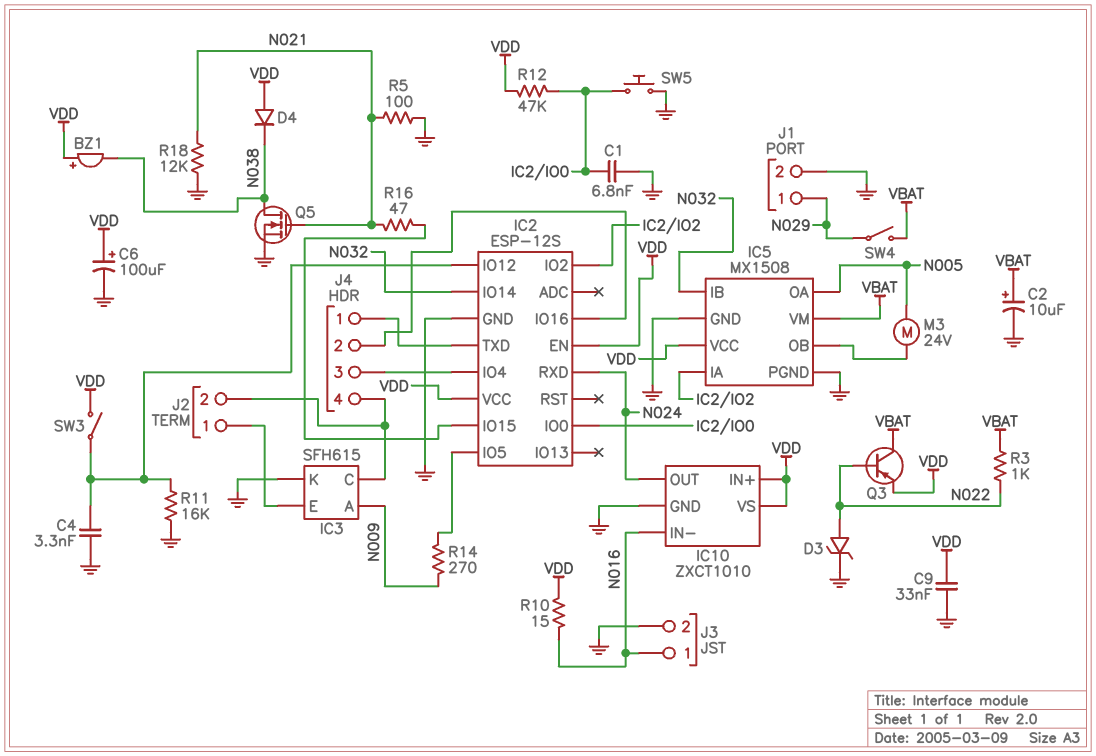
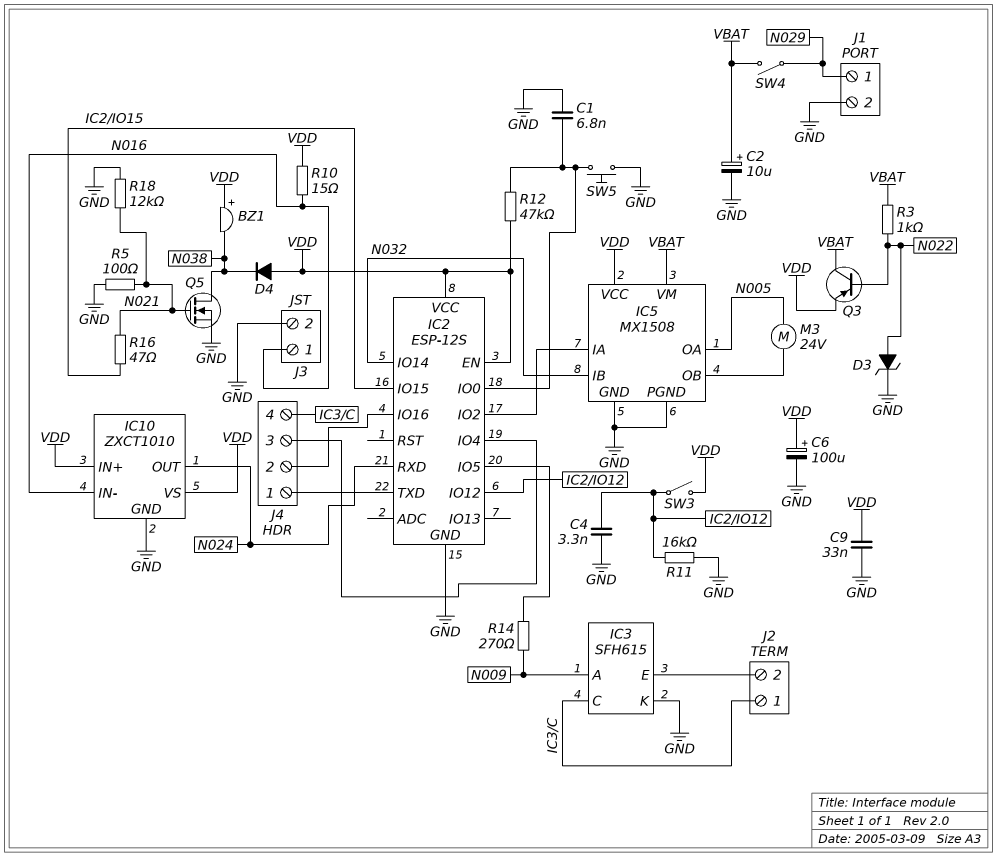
J2 pin 1: IC3/E -> IC3/C
J2 pin 2: IC3/C -> IC3/E

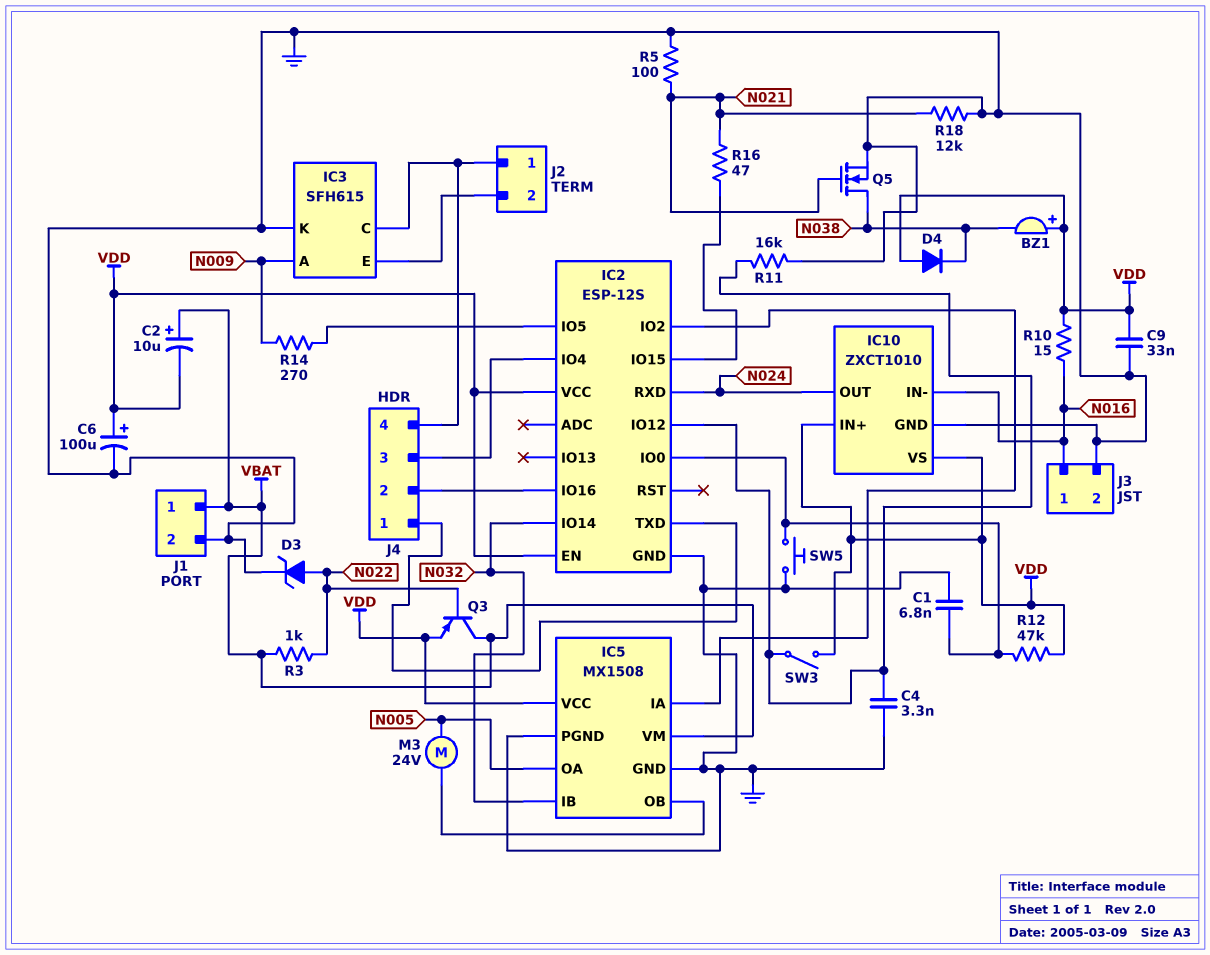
C2: 10uF (plus VBAT, minus GND) -> 10uF (plus VBAT, minus VDD)
J1 pin 1: N029 -> VBAT
SW4: switch (N029, VBAT) -> none

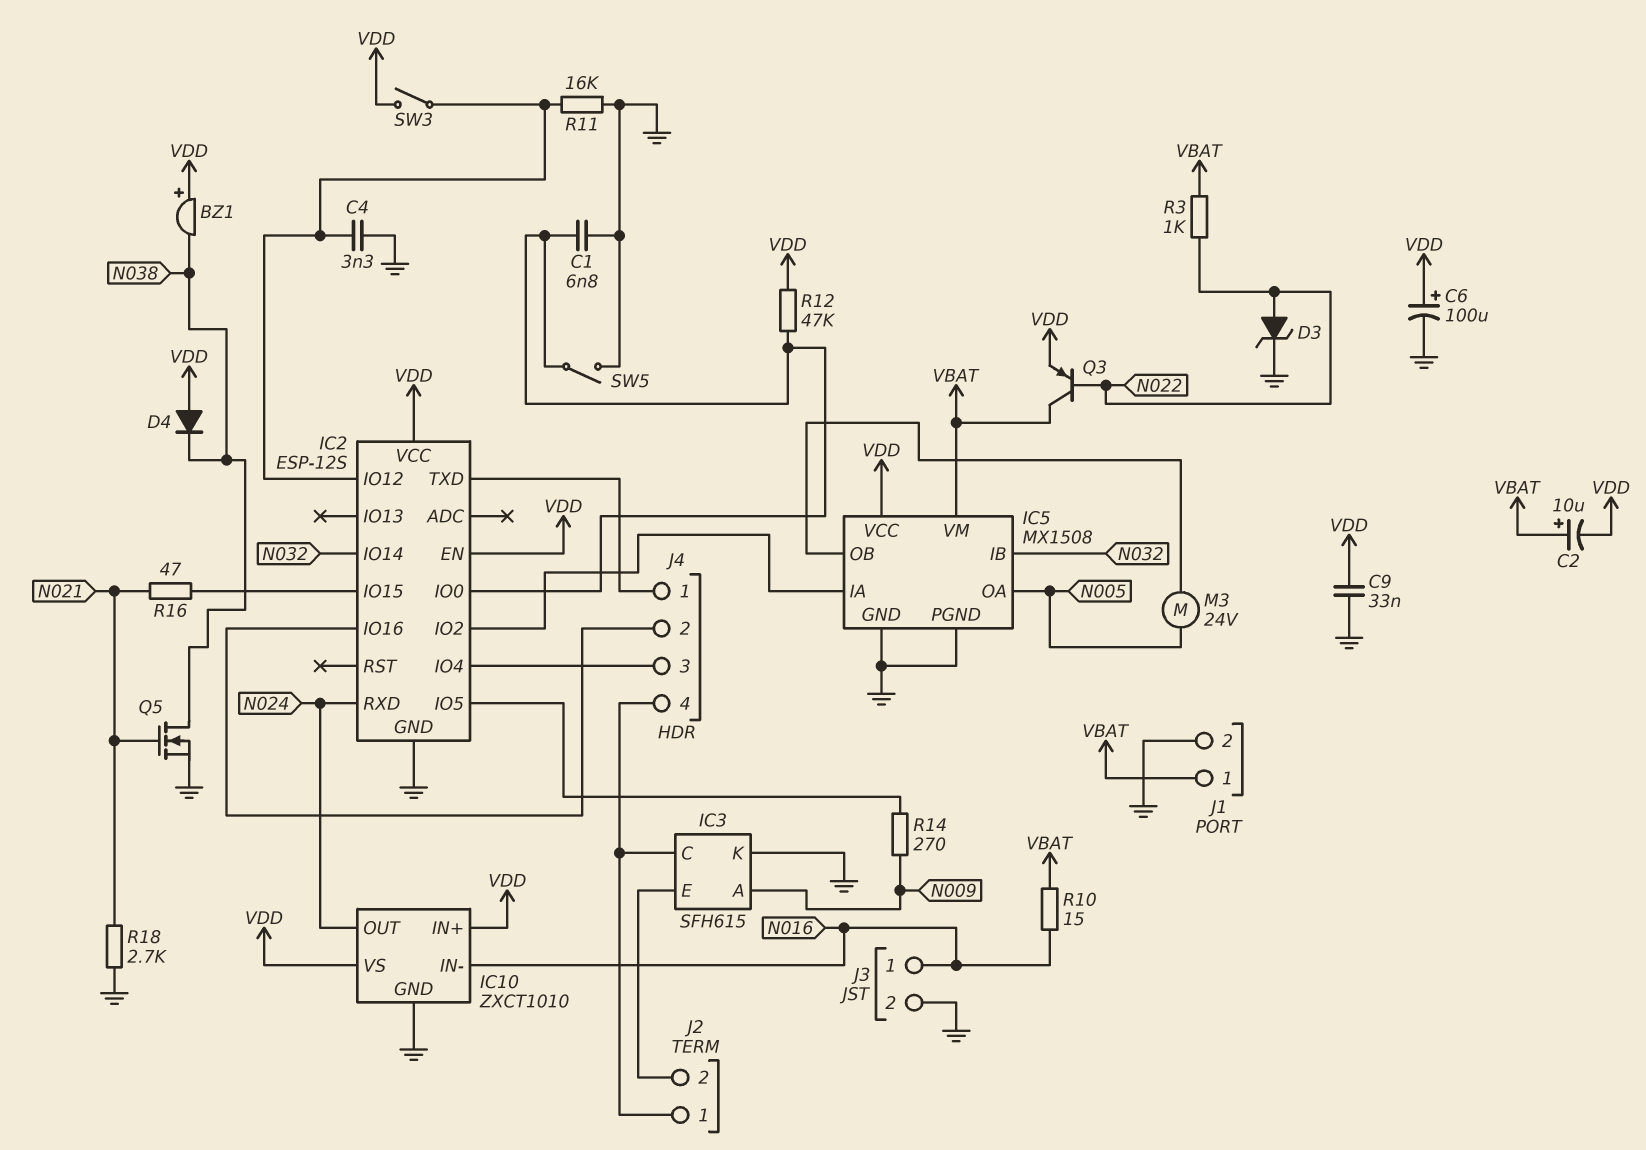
R5: 100 (GND, N021) -> none
R10: 15 (N016, VDD) -> 15 (N016, VBAT)
R18: 12k (GND, N021) -> 2.7k (GND, N021)
SW5: button (GND, IC2/IO0) -> switch (GND, IC2/IO0)

